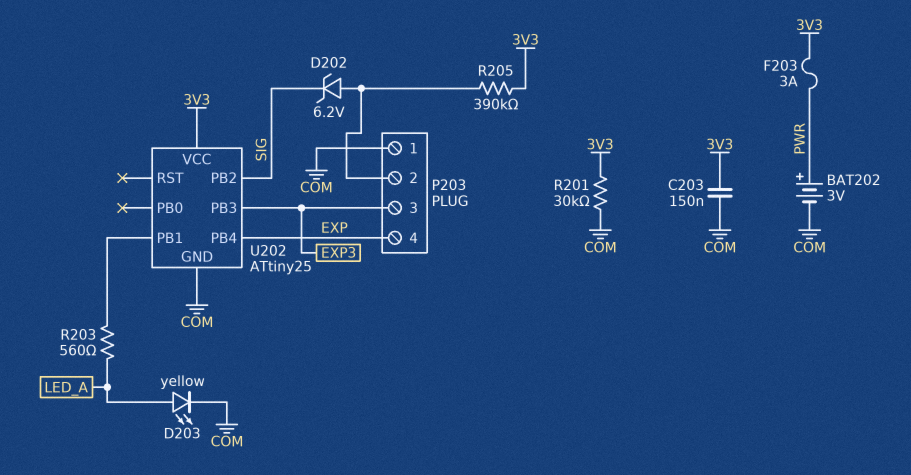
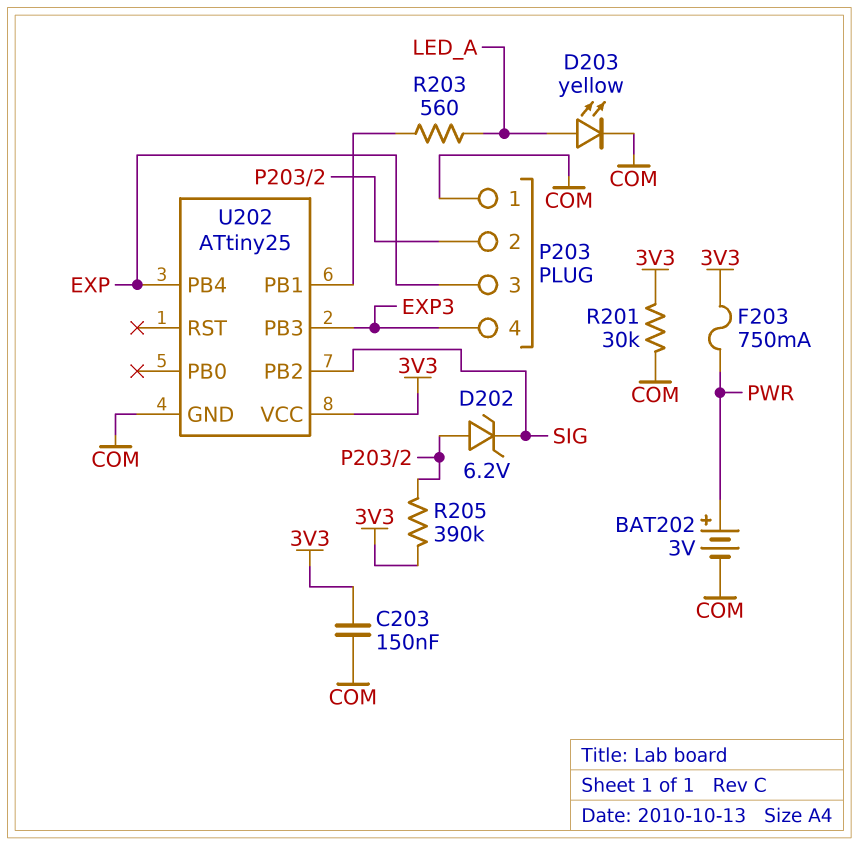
F203: 3A (3V3, PWR) -> 750mA (3V3, PWR)
P203 pin 3: EXP3 -> EXP
P203 pin 4: EXP -> EXP3

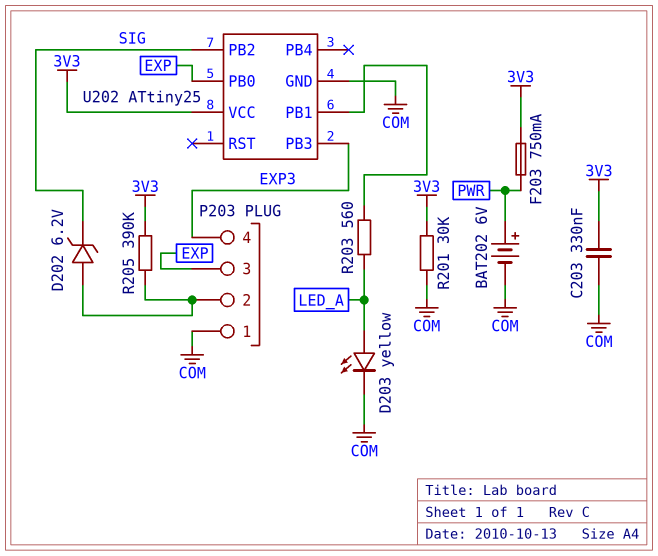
BAT202: 3V (plus PWR, minus COM) -> 6V (plus PWR, minus COM)
C203: 150nF (3V3, COM) -> 330nF (3V3, COM)
U202 pin PB0: none -> EXP
U202 pin PB4: EXP -> none

